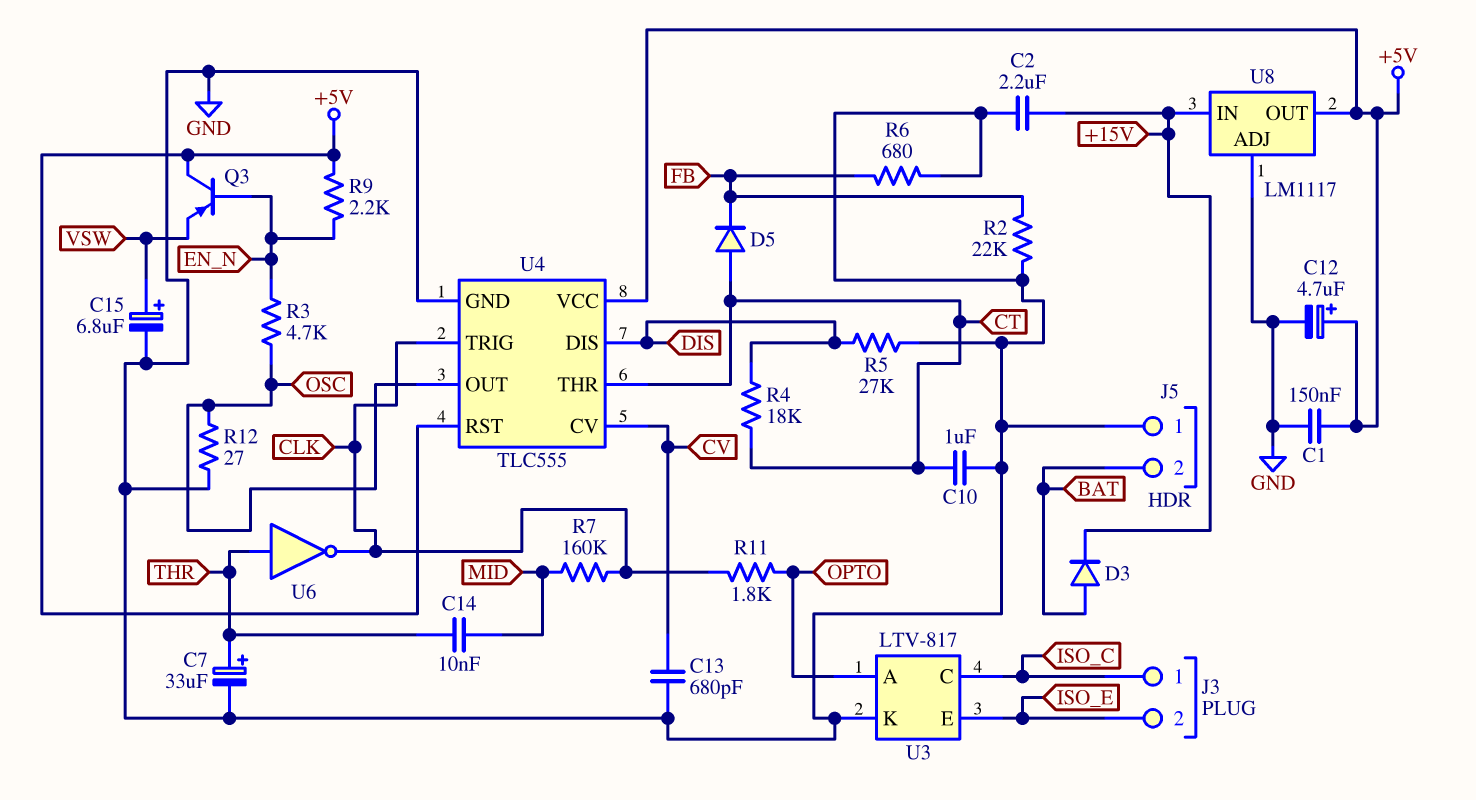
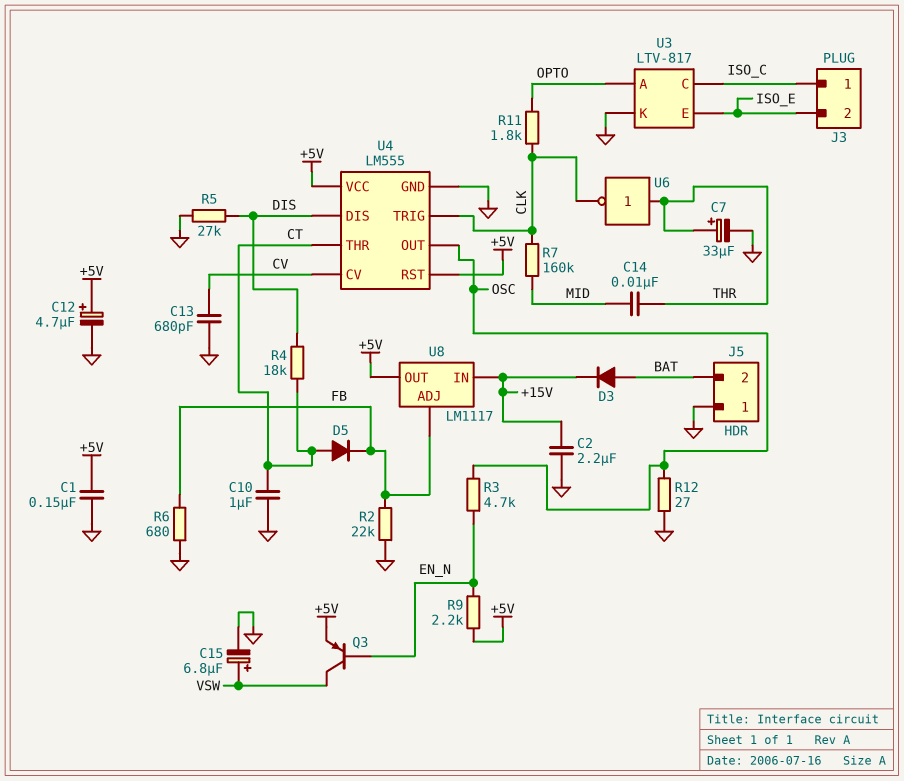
Q3: PNP (B EN_N, C +5V, E VSW) -> PNP (B EN_N, C VSW, E +5V)
U4: TLC555 -> LM555
U8 pin ADJ: GND -> FB

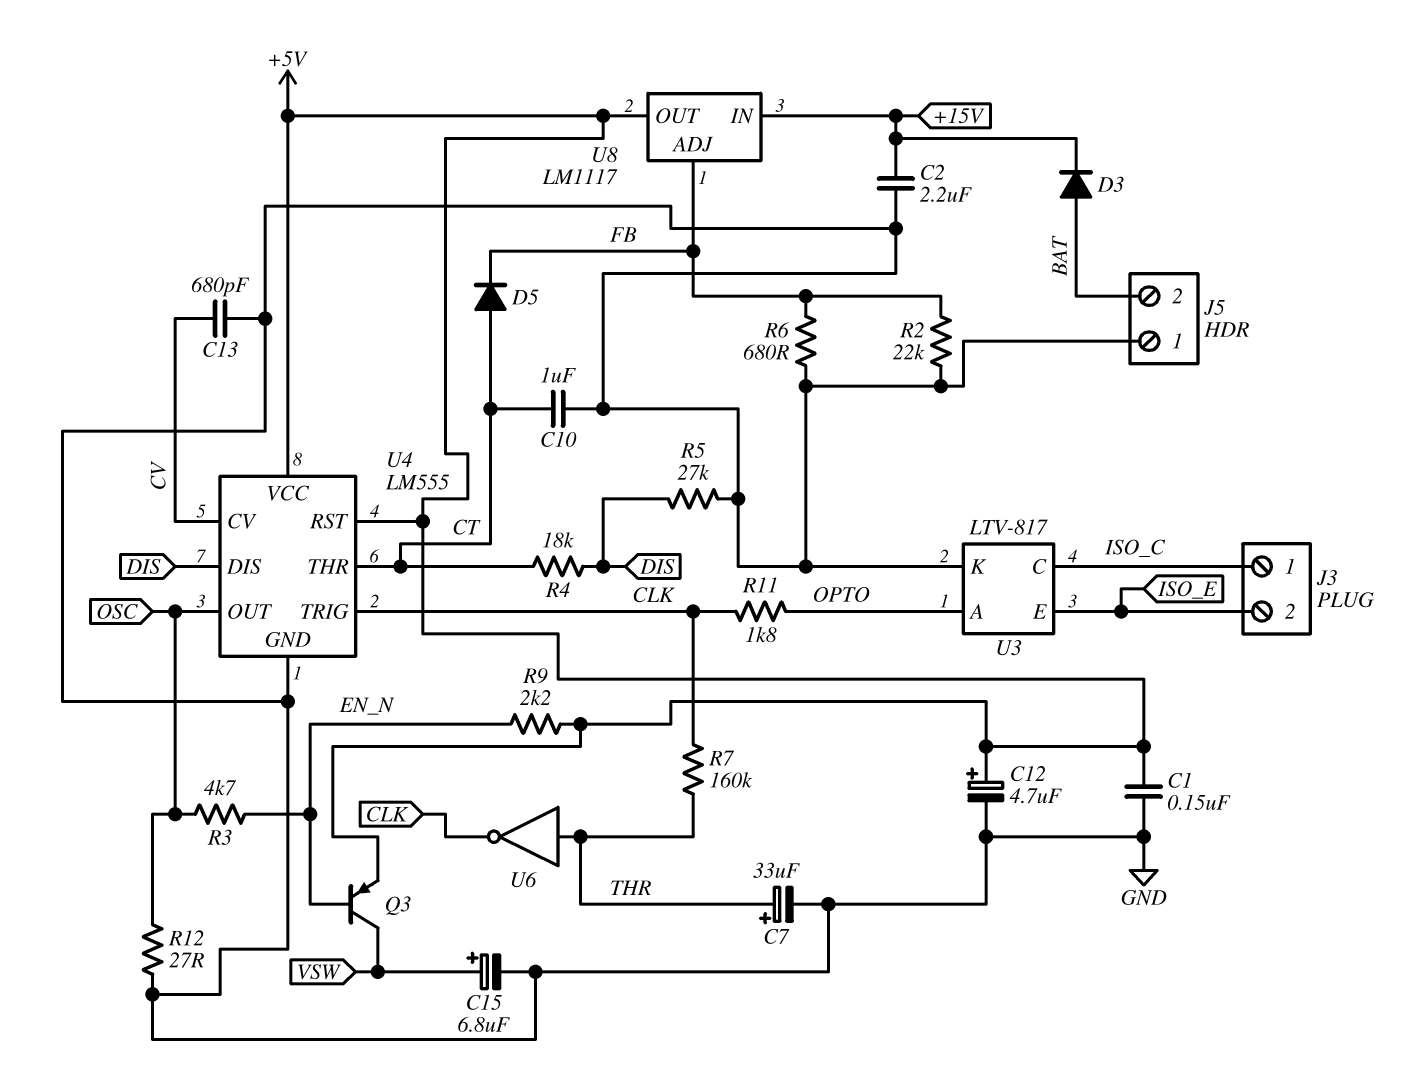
C14: 10nF (MID, THR) -> none
R7: 160k (CLK, MID) -> 160k (CLK, THR)

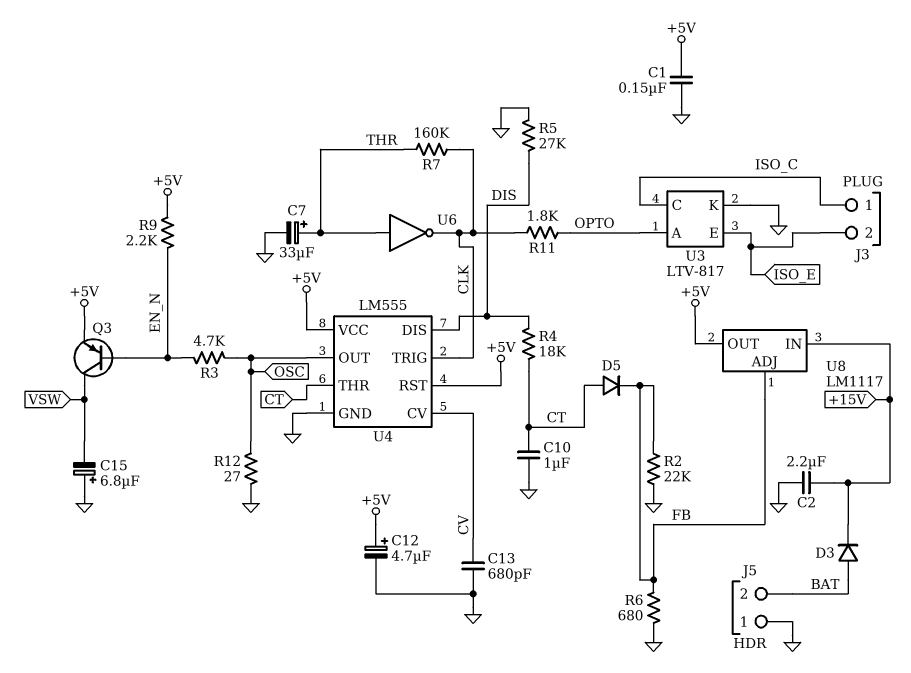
C15: 6.8uF (plus VSW, minus GND) -> 6.8uF (plus GND, minus VSW)

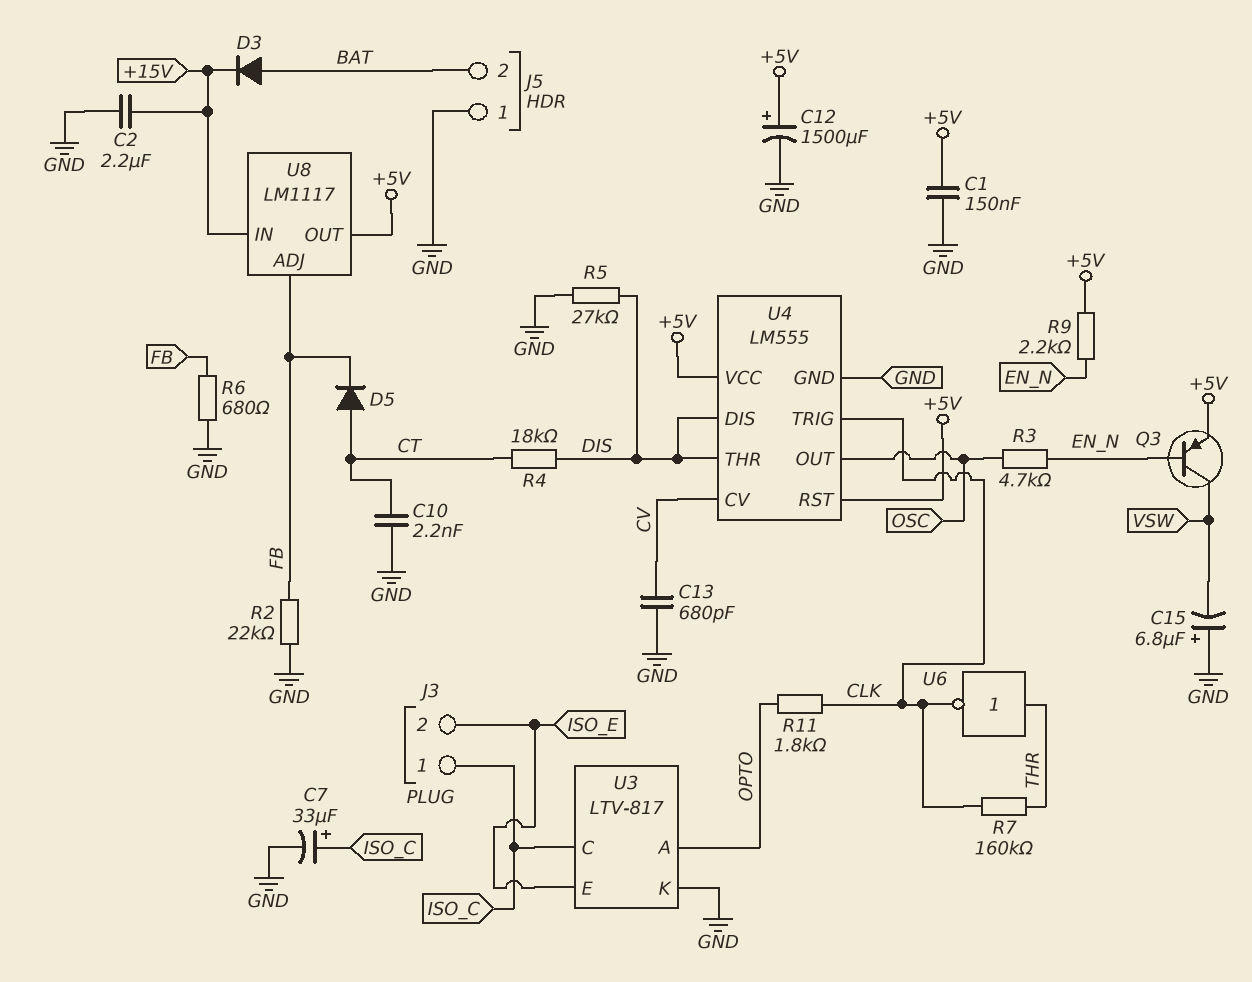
C7: 33uF (plus THR, minus GND) -> 33uF (plus ISO_C, minus GND)
C10: 1uF (CT, GND) -> 2.2nF (CT, GND)
C12: 4.7uF (plus +5V, minus GND) -> 1500uF (plus +5V, minus GND)
R12: 27 (GND, OSC) -> none
U4 pin THR: CT -> DIS

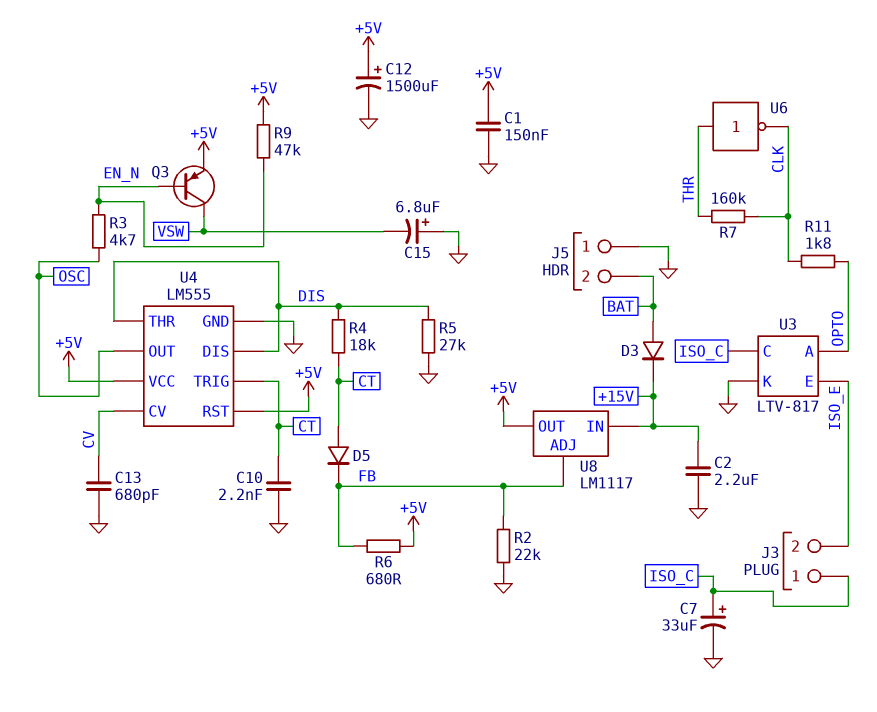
R6: 680 (FB, GND) -> 680 (+5V, FB)
R9: 2.2k (+5V, EN_N) -> 47k (+5V, EN_N)
U4 pin TRIG: CLK -> CT

